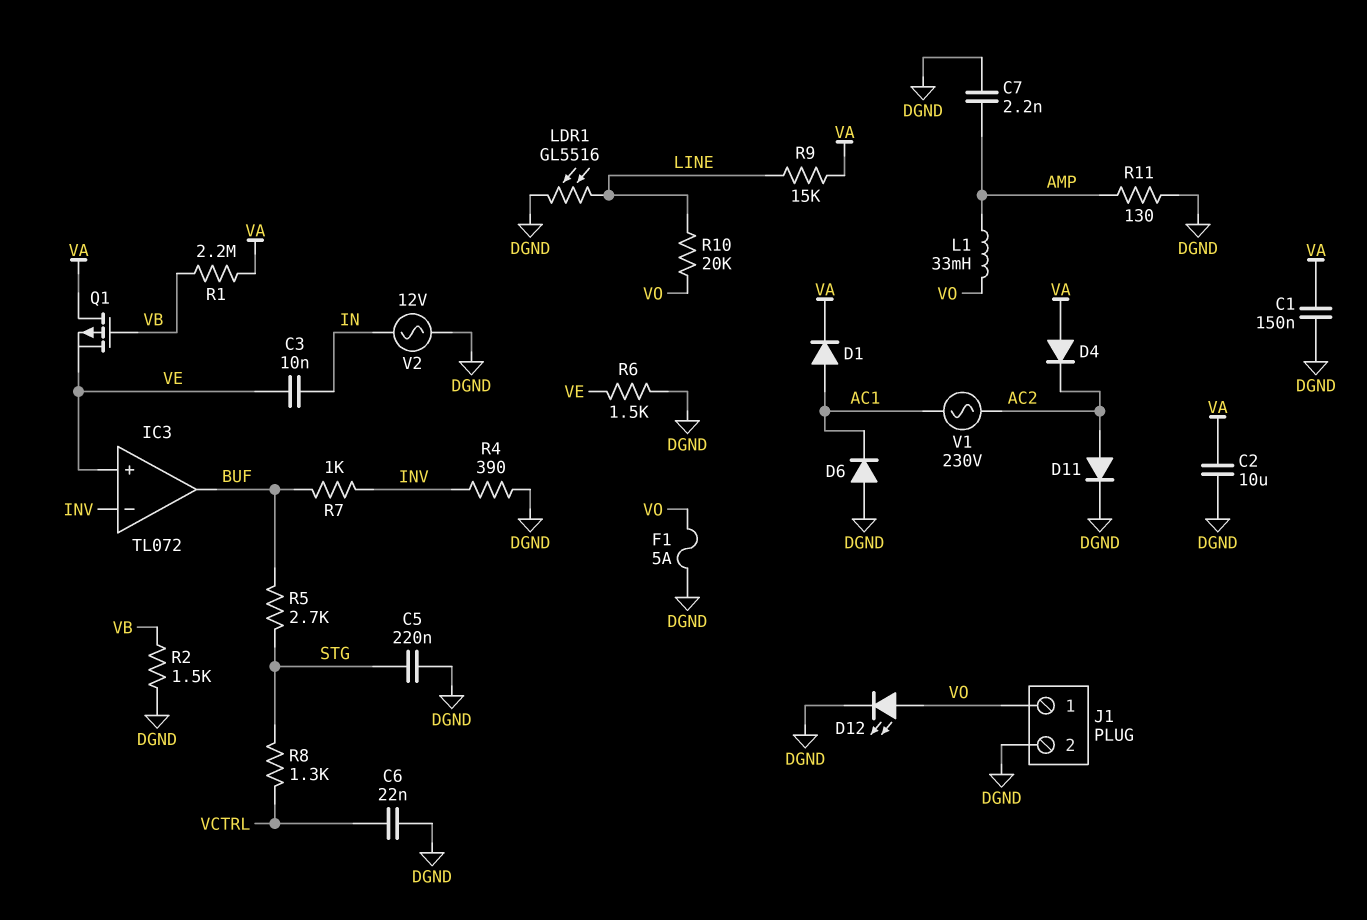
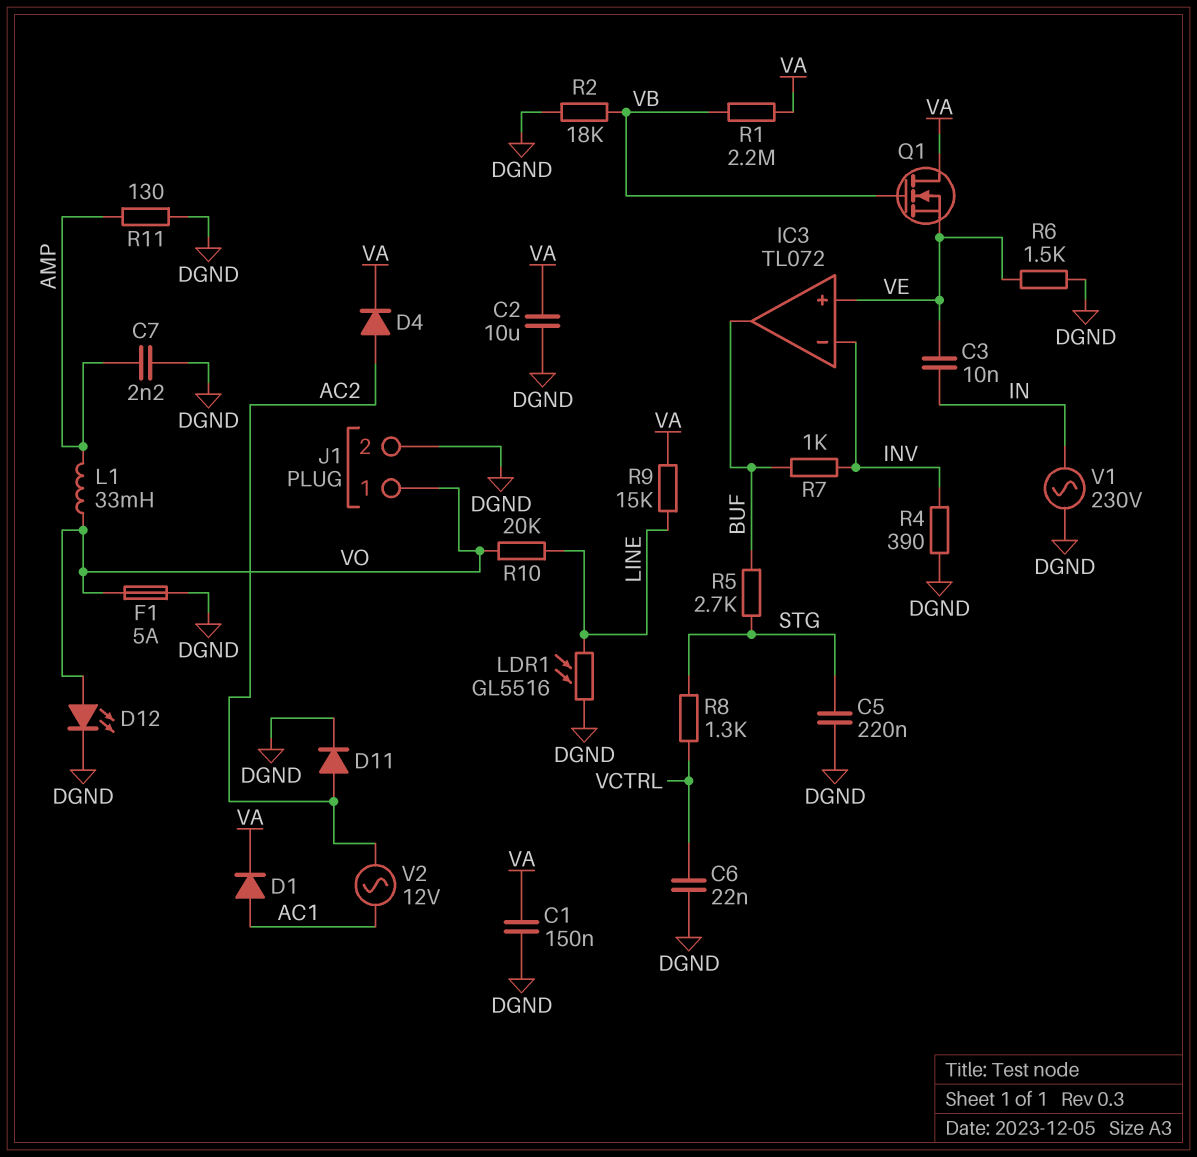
D4: diode (A VA, K AC2) -> diode (A AC2, K VA)
D6: diode (A DGND, K AC1) -> none
Q1: PMOS (G VB, D VA, S VE) -> NMOS (G VB, D VA, S VE)
R2: 1.5k (DGND, VB) -> 18k (DGND, VB)
V1: AC 230V (AC1, AC2) -> AC 230V (DGND, IN)
V2: AC 12V (DGND, IN) -> AC 12V (AC1, AC2)

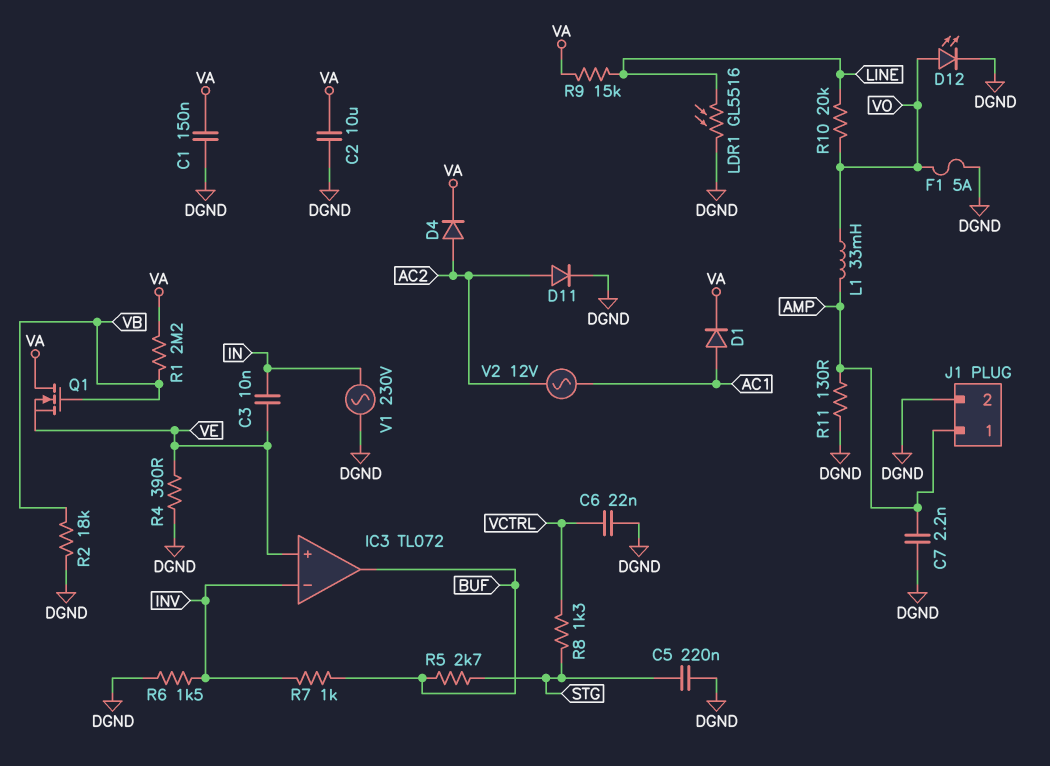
J1 pin 1: VO -> AMP
R4: 390 (DGND, INV) -> 390 (DGND, VE)
R6: 1.5k (DGND, VE) -> 1.5k (DGND, INV)

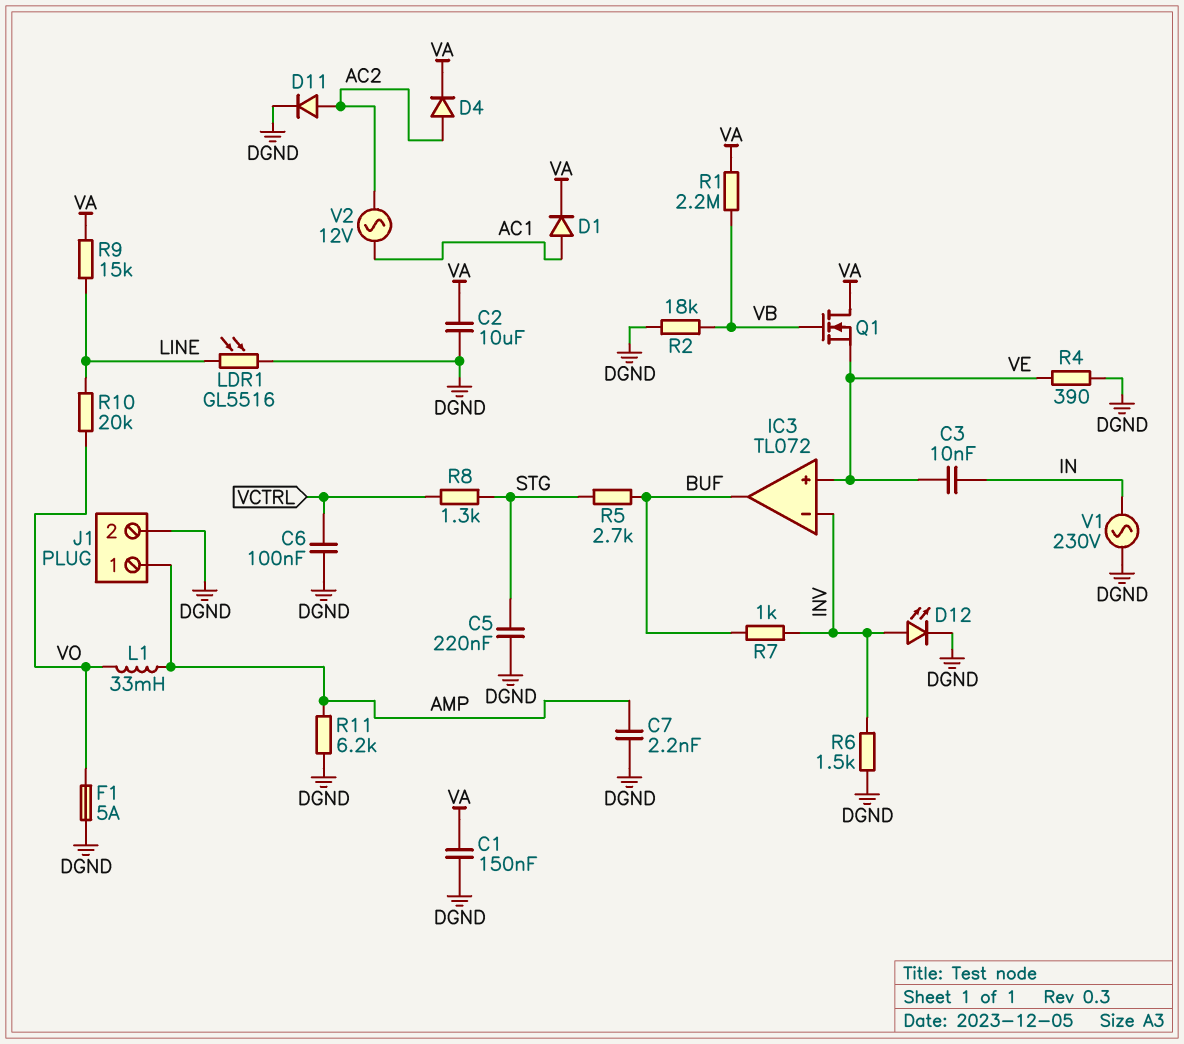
C6: 22nF (DGND, VCTRL) -> 100nF (DGND, VCTRL)
D12: LED (A VO, K DGND) -> LED (A INV, K DGND)
R11: 130 (AMP, DGND) -> 6.2k (AMP, DGND)

